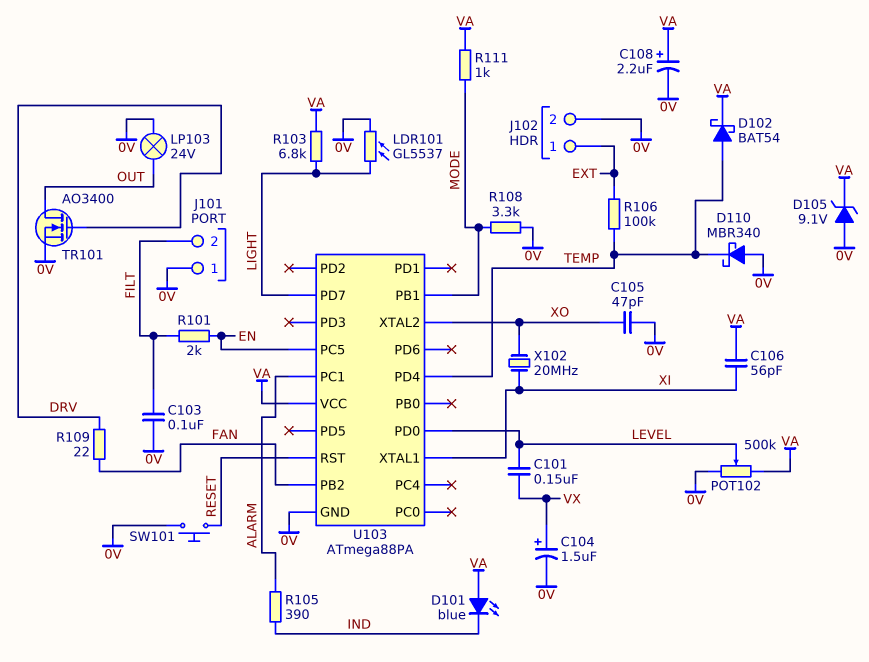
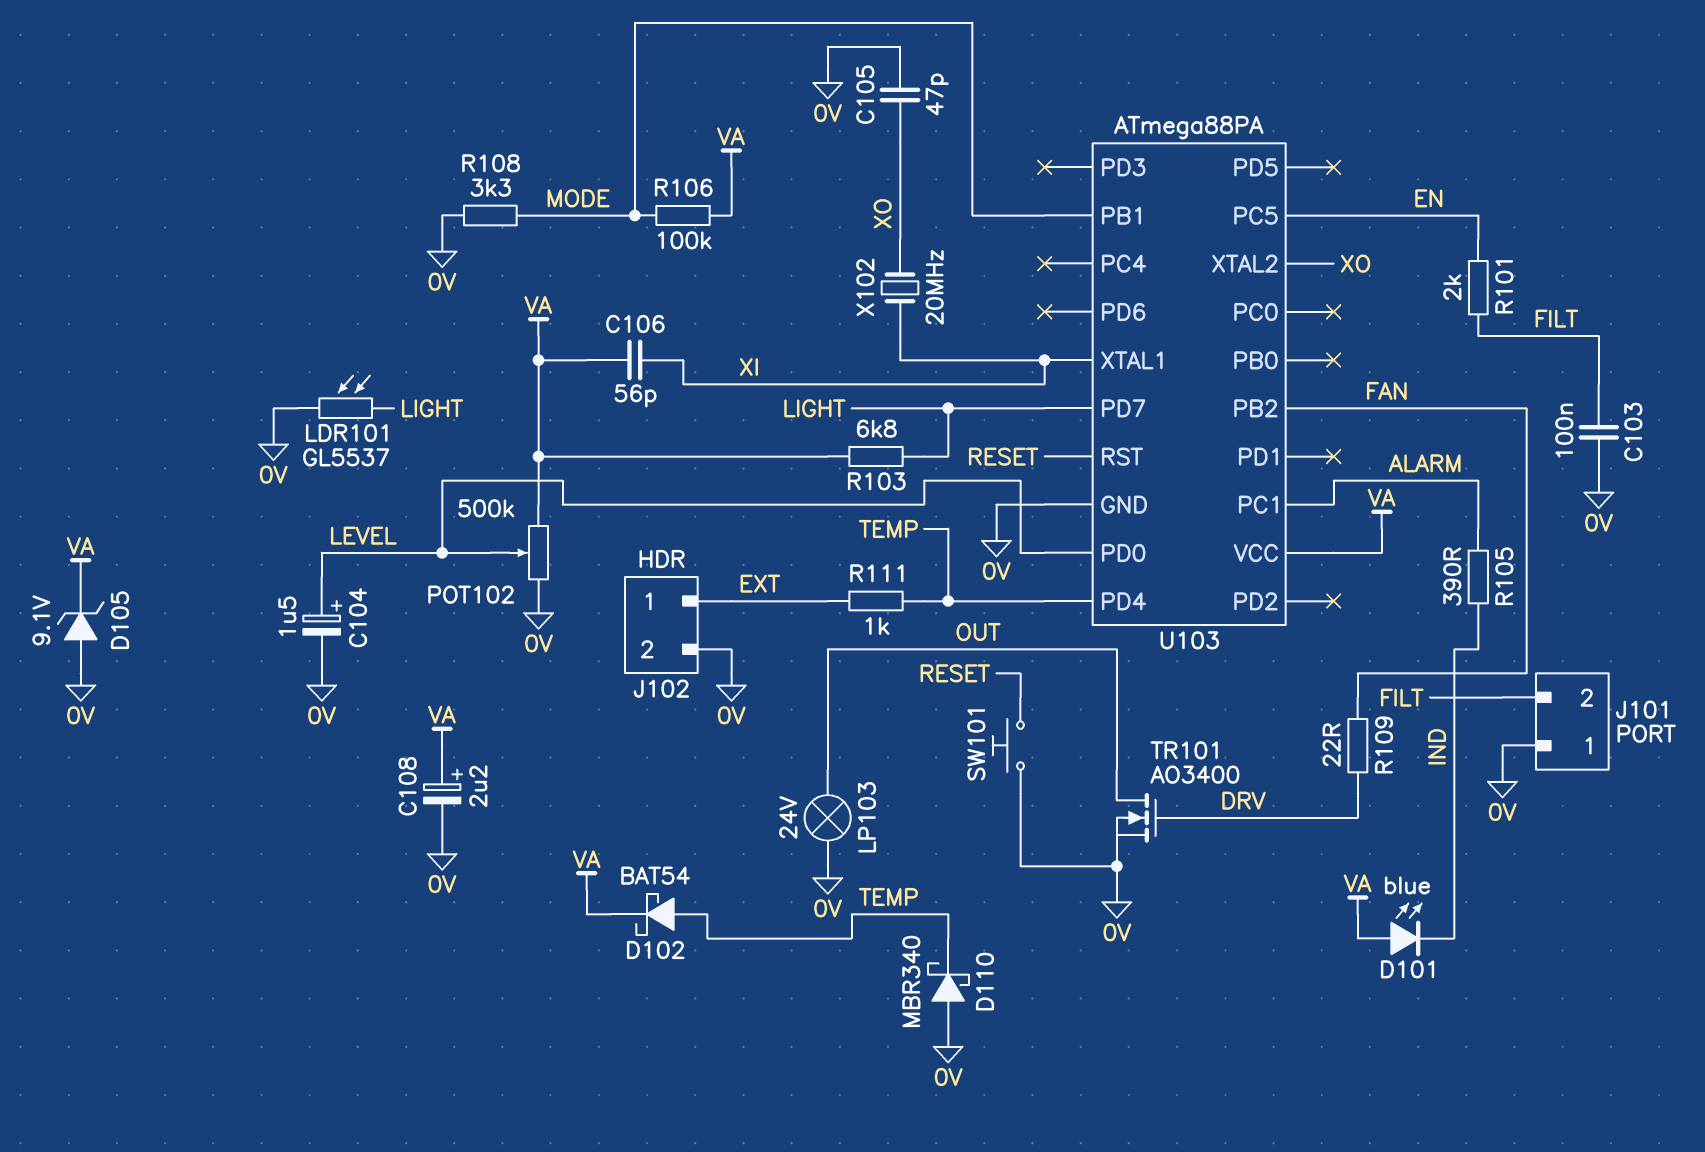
C101: 150nF (LEVEL, VX) -> none
C104: 1.5uF (plus VX, minus 0V) -> 1.5uF (plus LEVEL, minus 0V)
R106: 100k (EXT, TEMP) -> 100k (MODE, VA)
R111: 1k (MODE, VA) -> 1k (EXT, TEMP)

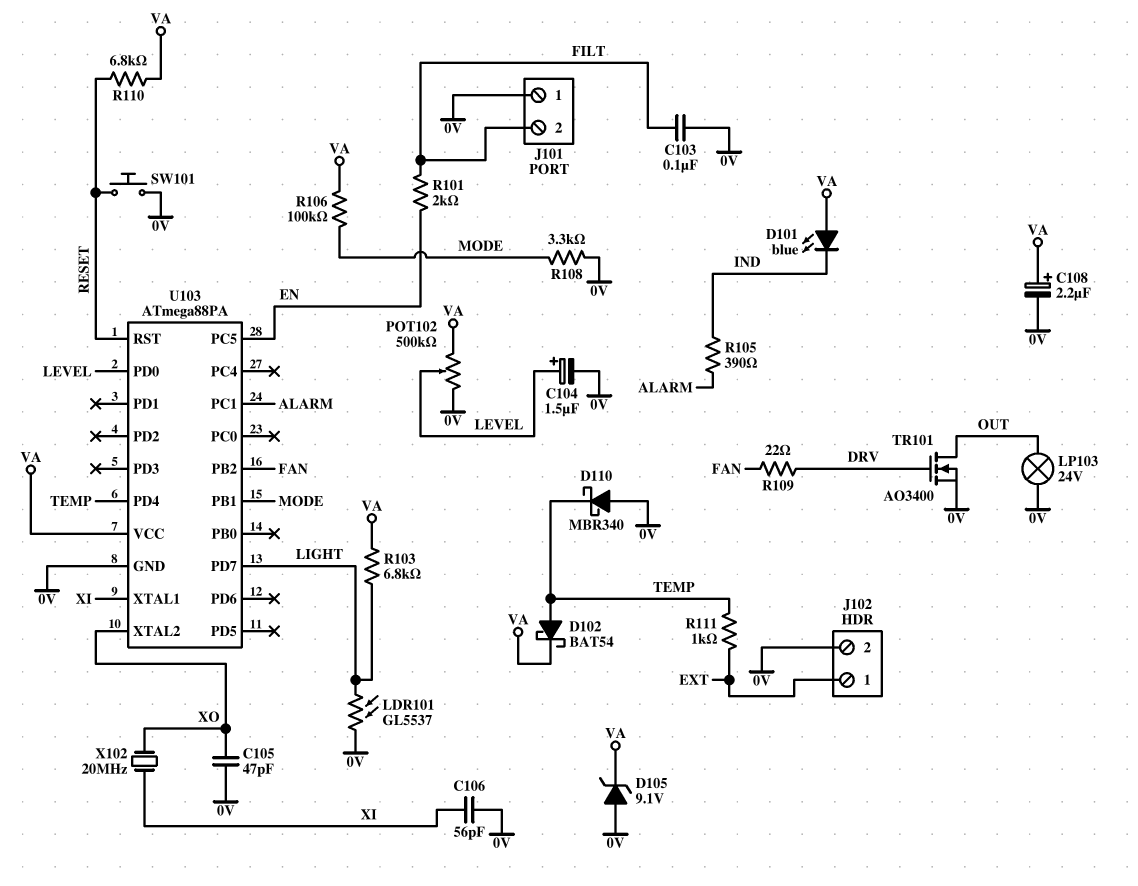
C106: 56pF (VA, XI) -> 56pF (0V, XI)
R110: none -> 6.8k (RESET, VA)

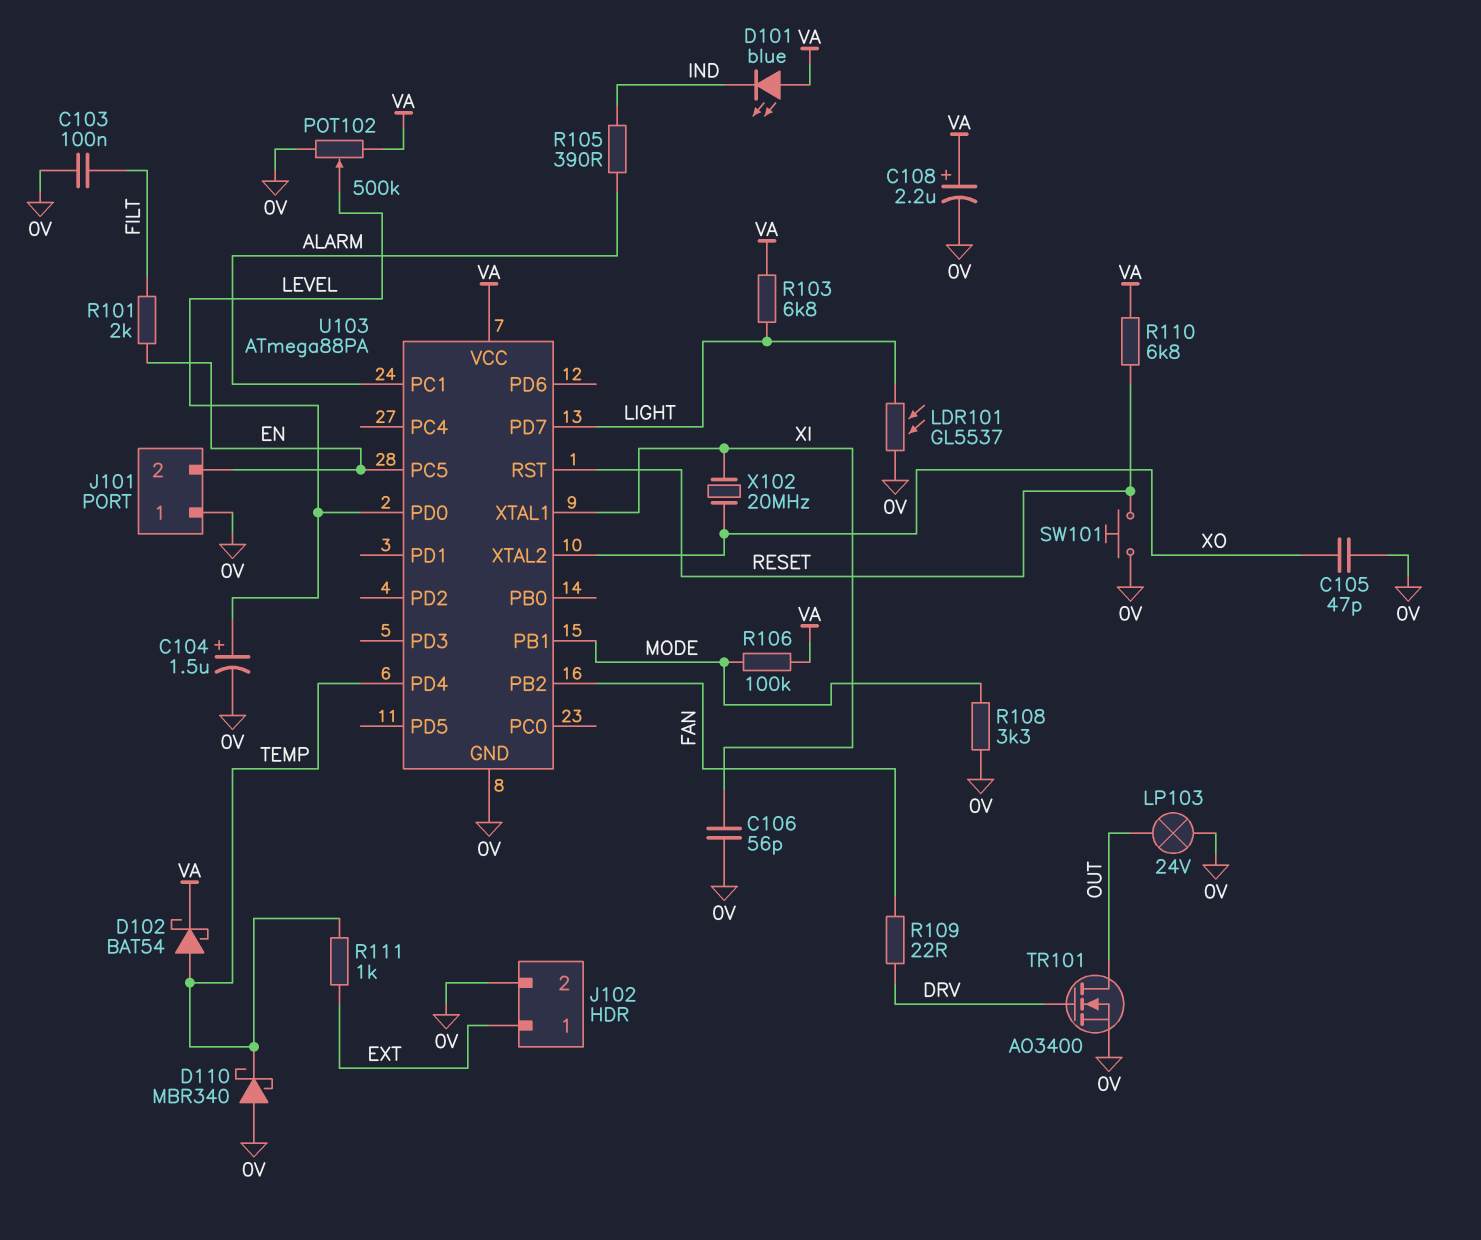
D105: zener 9.1V (A 0V, K VA) -> none
J101 pin 2: FILT -> EN

